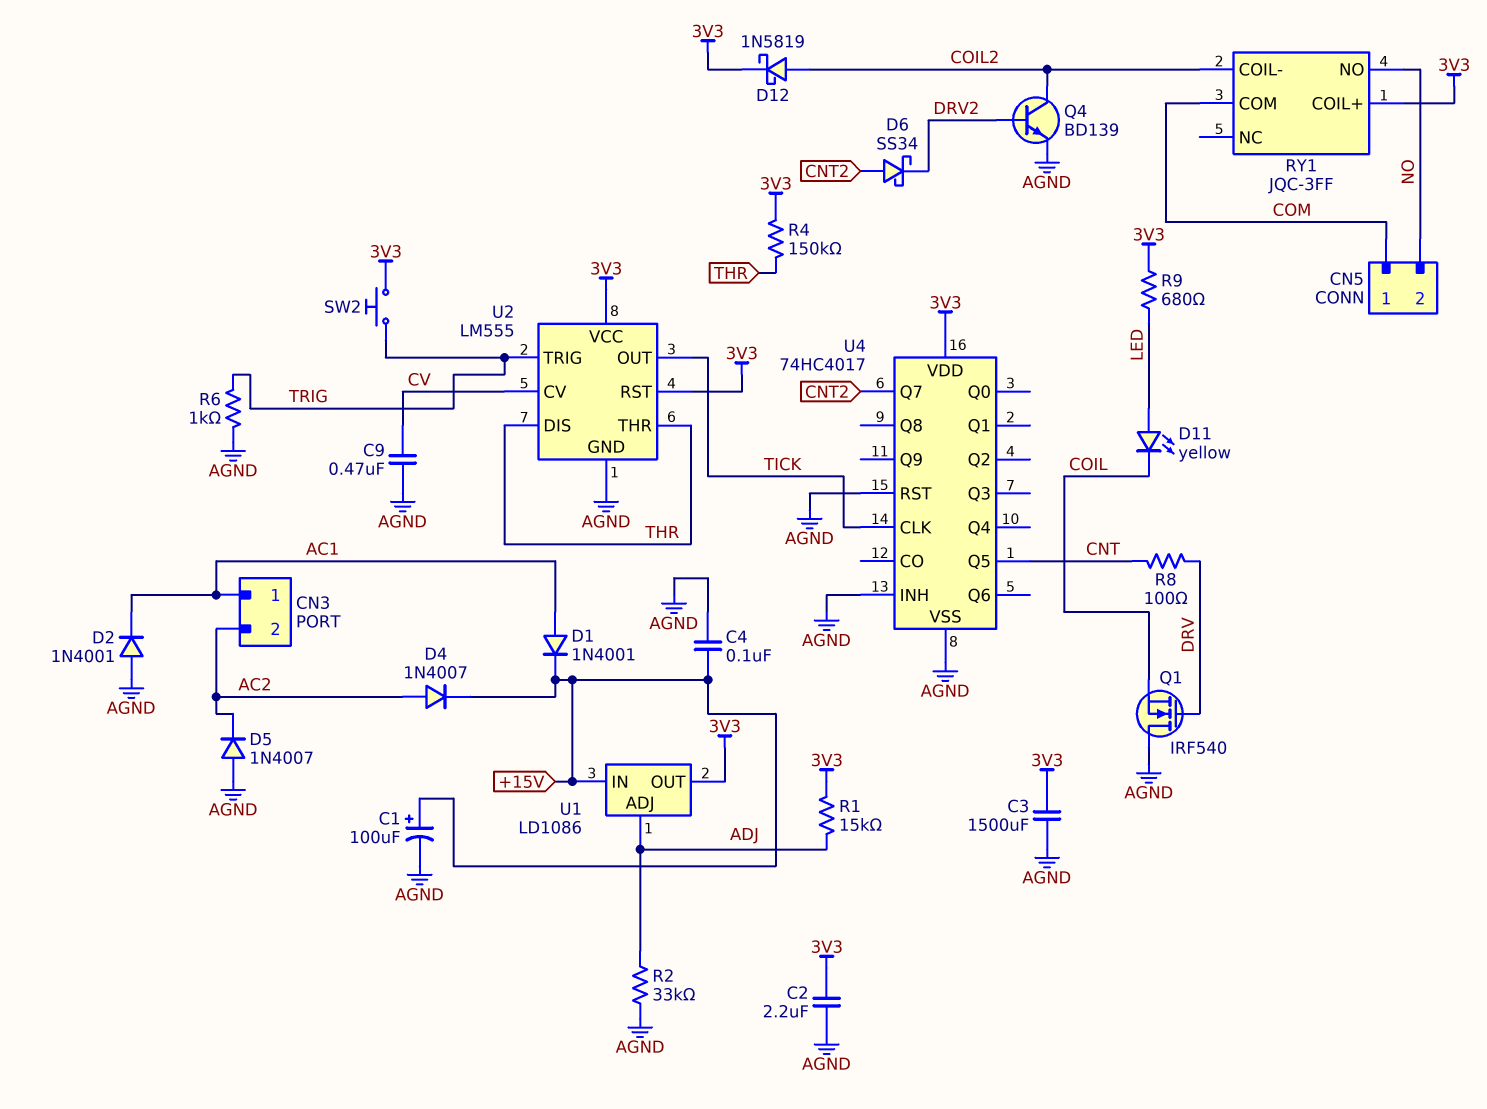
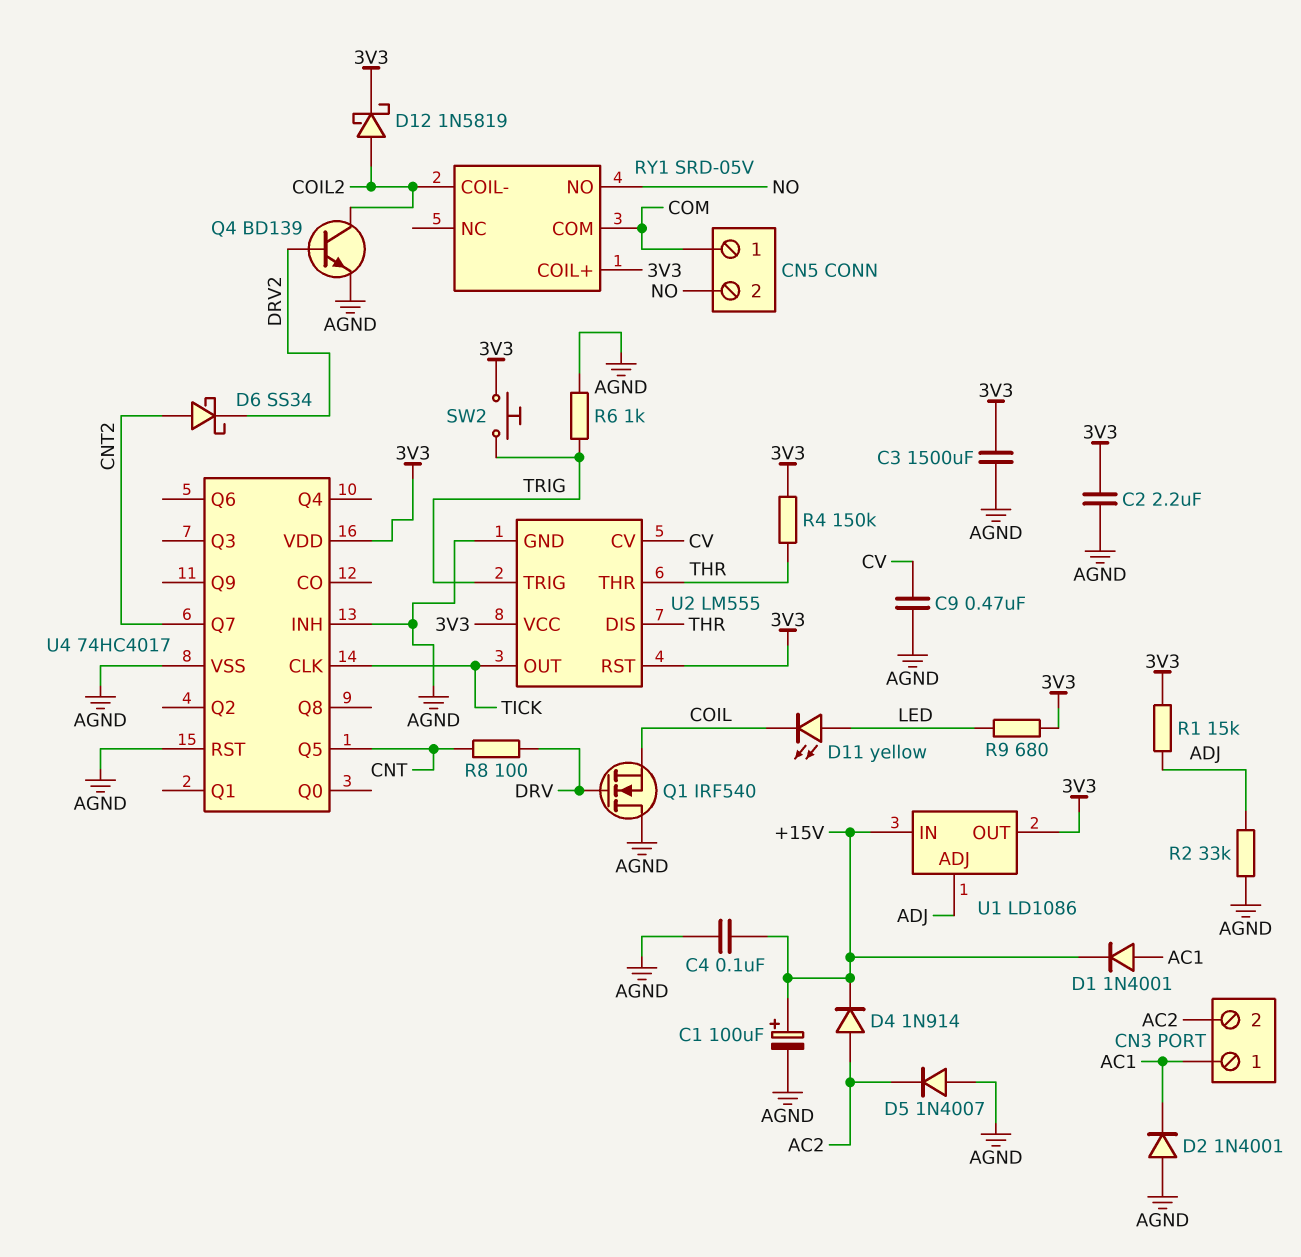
D4: diode 1N4007 (A AC2, K +15V) -> diode 1N914 (A AC2, K +15V)
RY1: JQC-3FF -> SRD-05V

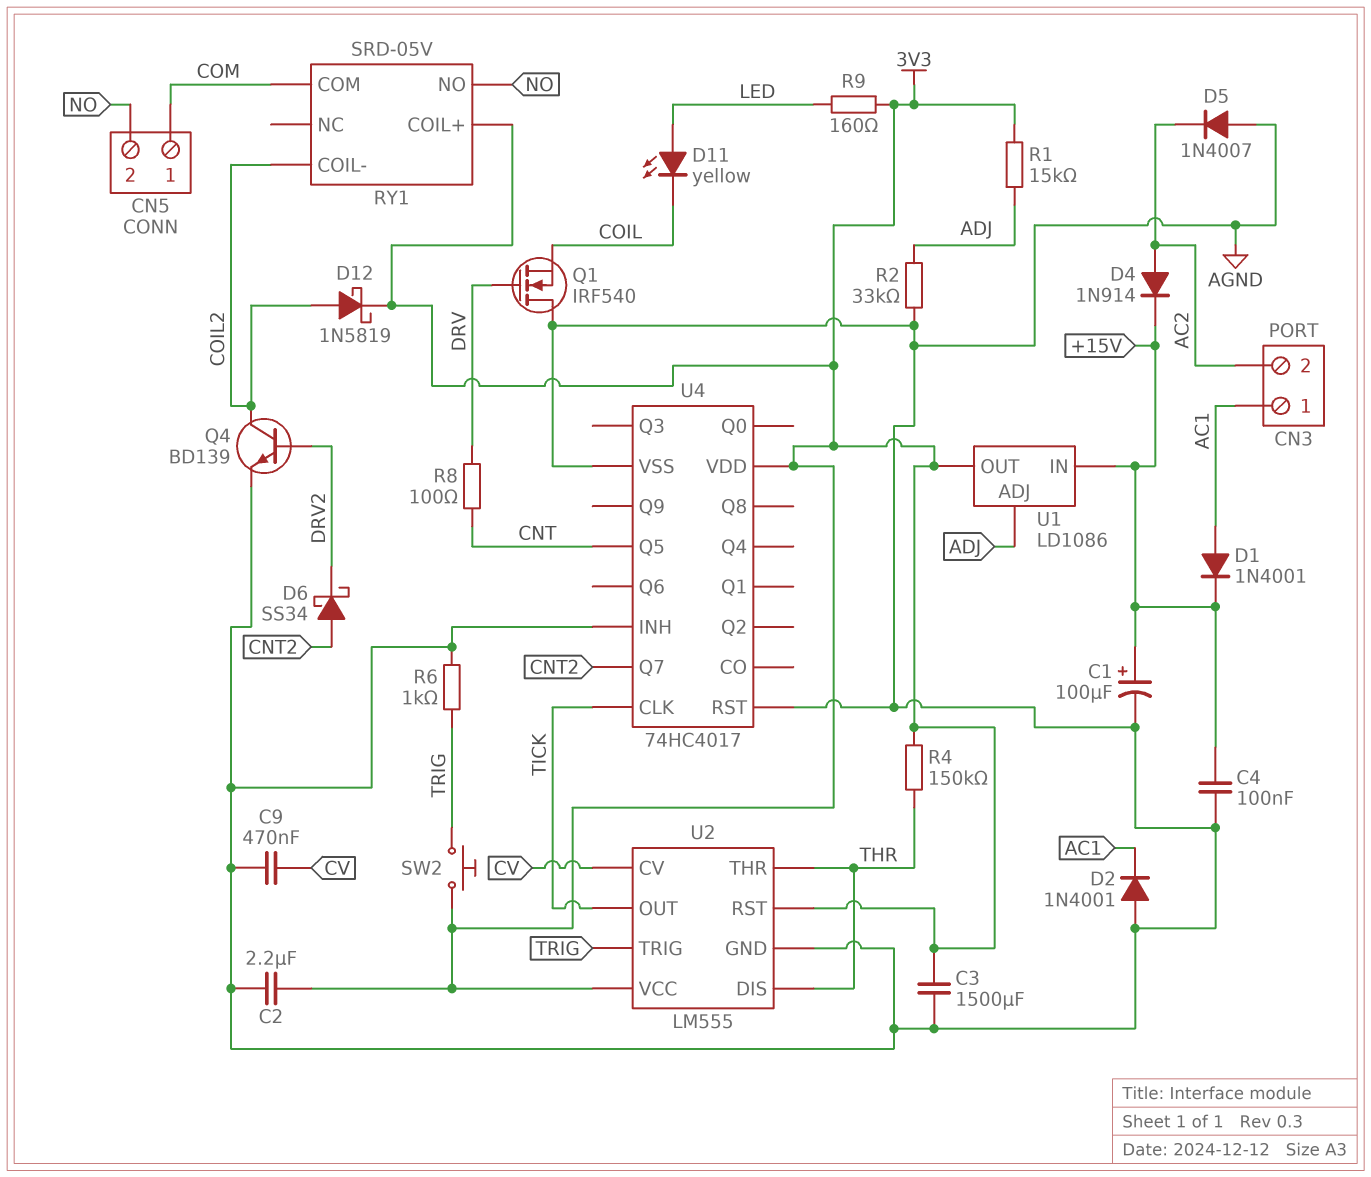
R9: 680 (3V3, LED) -> 160 (3V3, LED)

